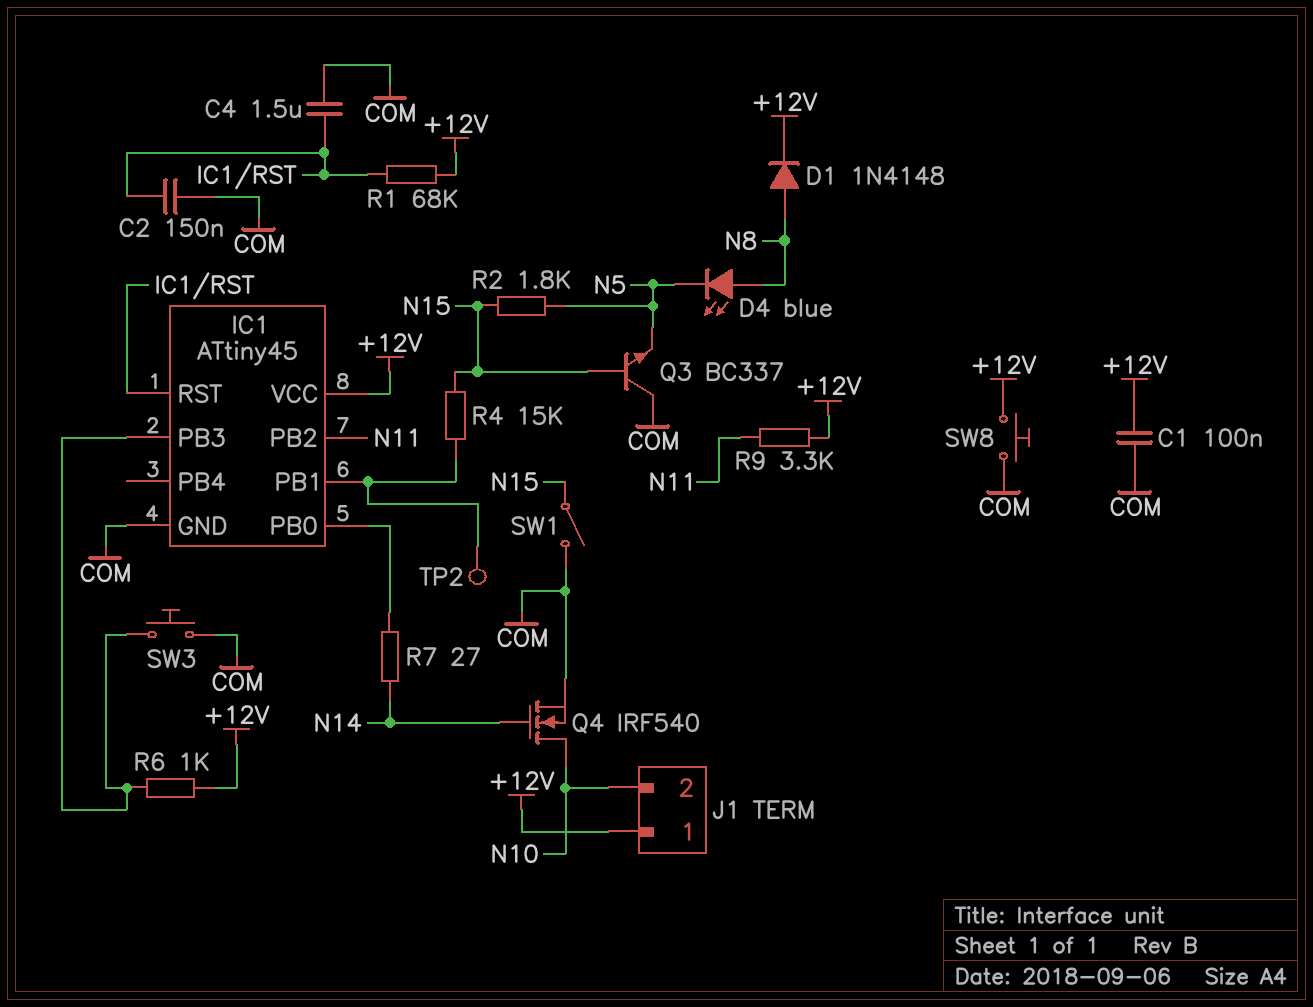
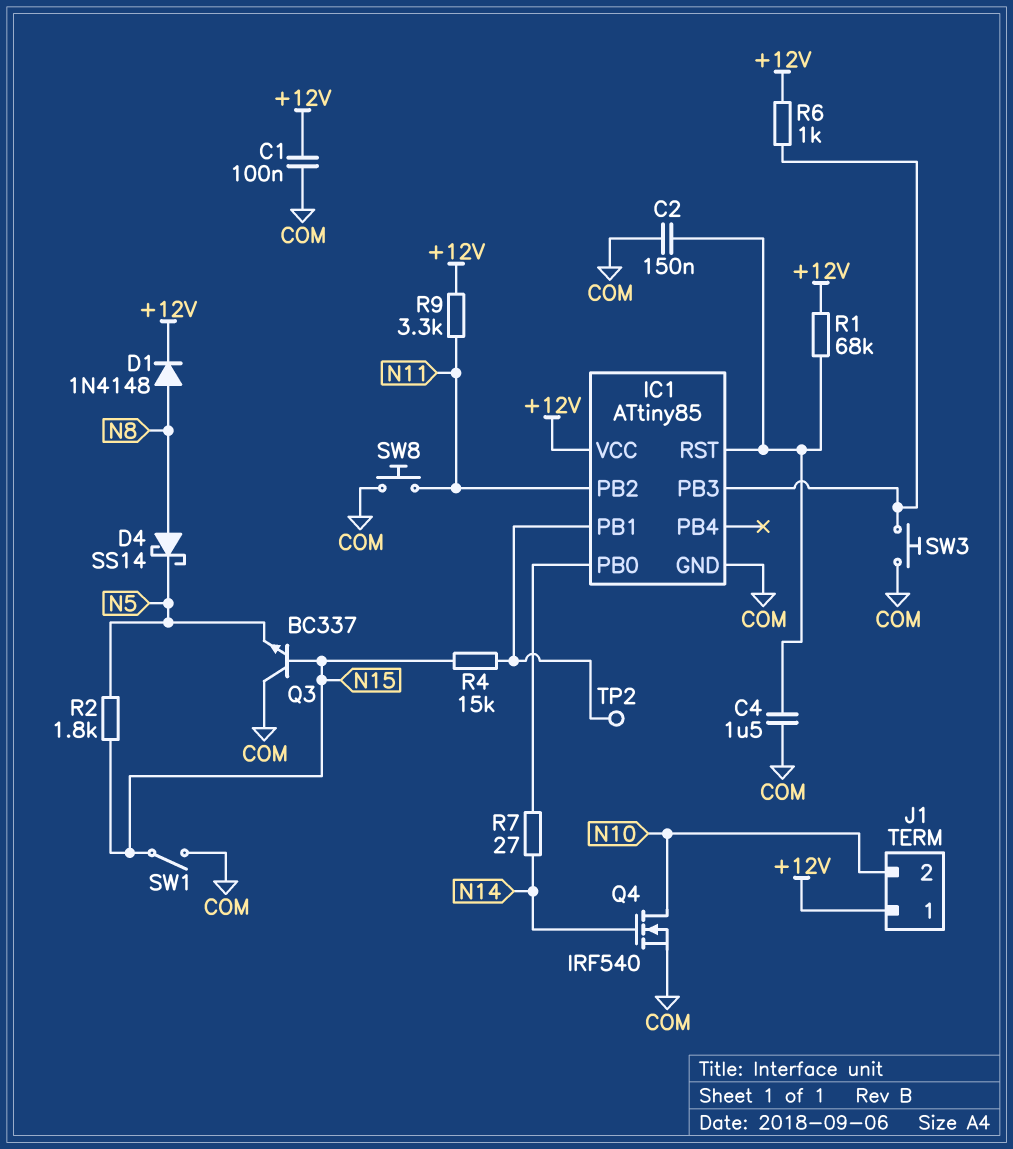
D4: LED blue (A N8, K N5) -> schottky SS14 (A N8, K N5)
IC1: ATtiny45 -> ATtiny85
SW8: button (+12V, COM) -> button (COM, N11)

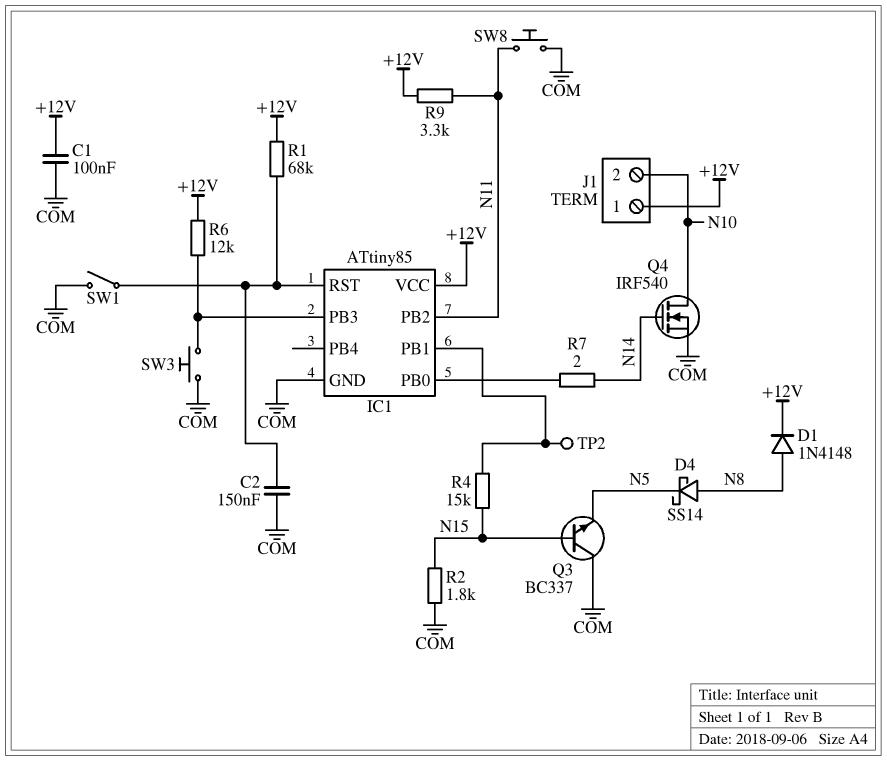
C4: 1.5uF (COM, IC1/RST) -> none
R2: 1.8k (N5, N15) -> 1.8k (COM, N15)
R6: 1k (+12V, IC1/PB3) -> 12k (+12V, IC1/PB3)
R7: 27 (IC1/PB0, N14) -> 2 (IC1/PB0, N14)
SW1: switch (COM, N15) -> switch (COM, IC1/RST)

